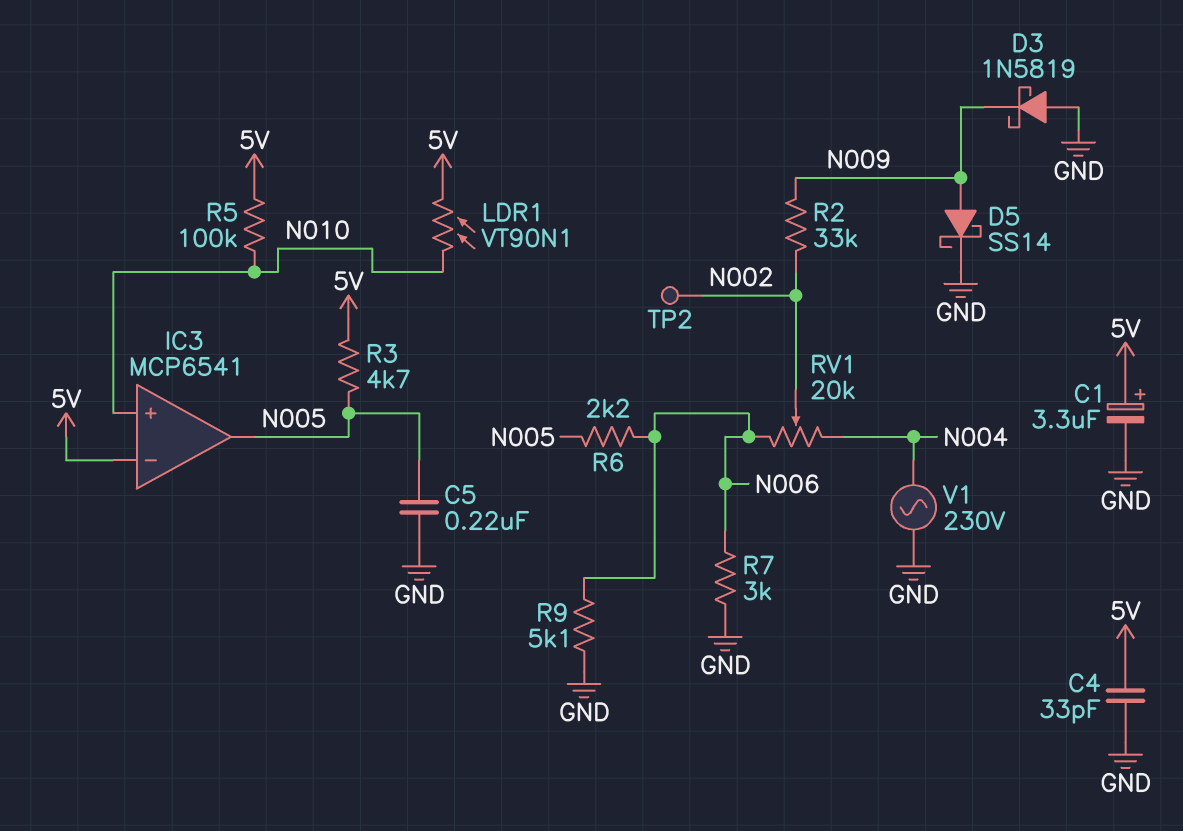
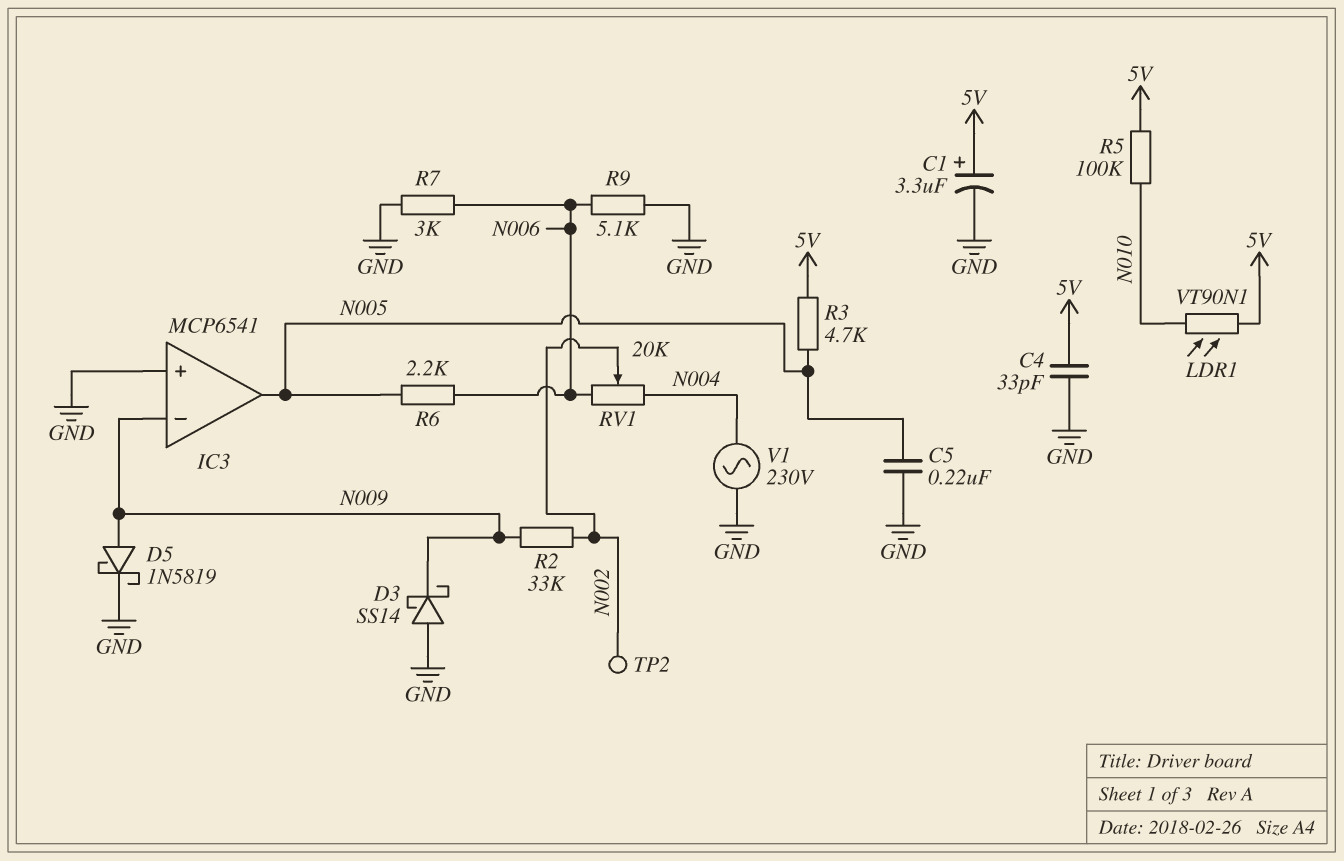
D3: schottky 1N5819 (A GND, K N009) -> schottky SS14 (A GND, K N009)
D5: schottky SS14 (A N009, K GND) -> schottky 1N5819 (A N009, K GND)
IC3 pin in+: N010 -> GND
IC3 pin in-: 5V -> N009

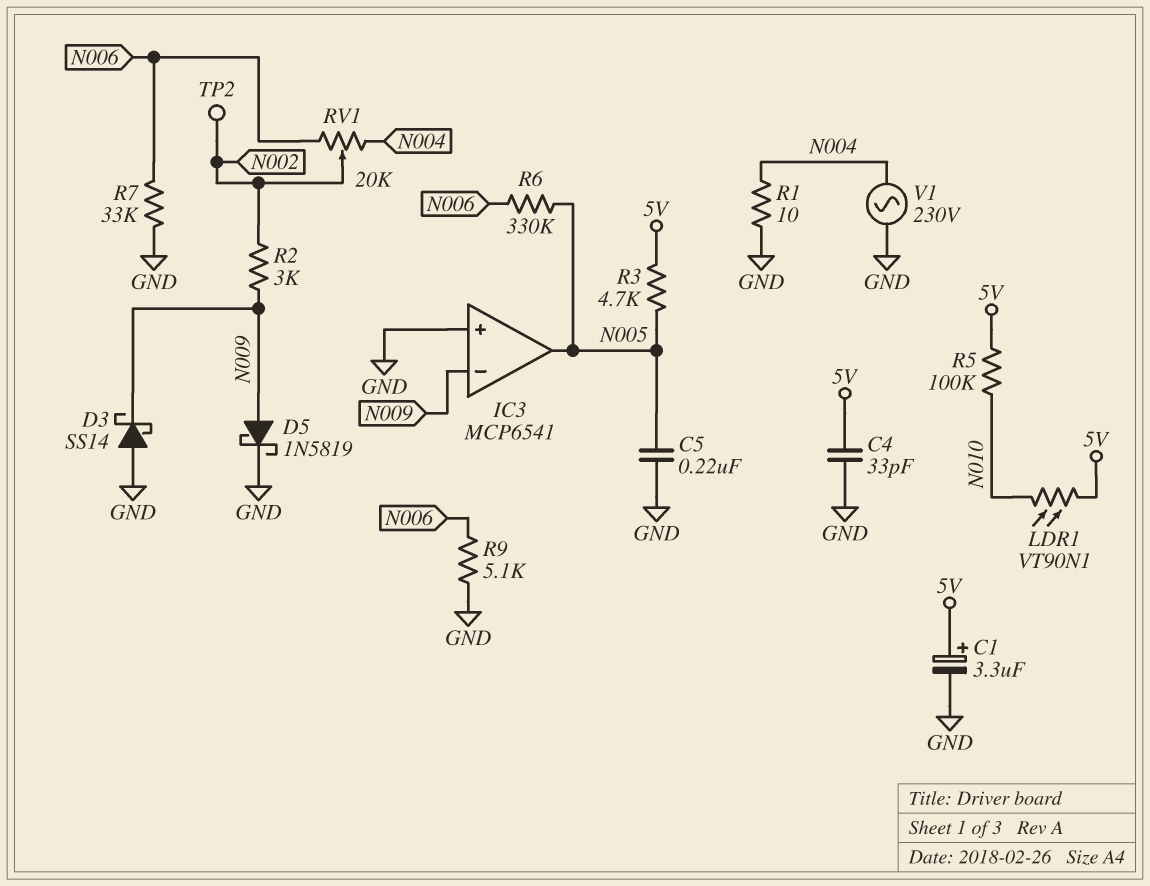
R1: none -> 10 (GND, N004)
R2: 33k (N002, N009) -> 3k (N002, N009)
R6: 2.2k (N005, N006) -> 330k (N005, N006)
R7: 3k (GND, N006) -> 33k (GND, N006)

